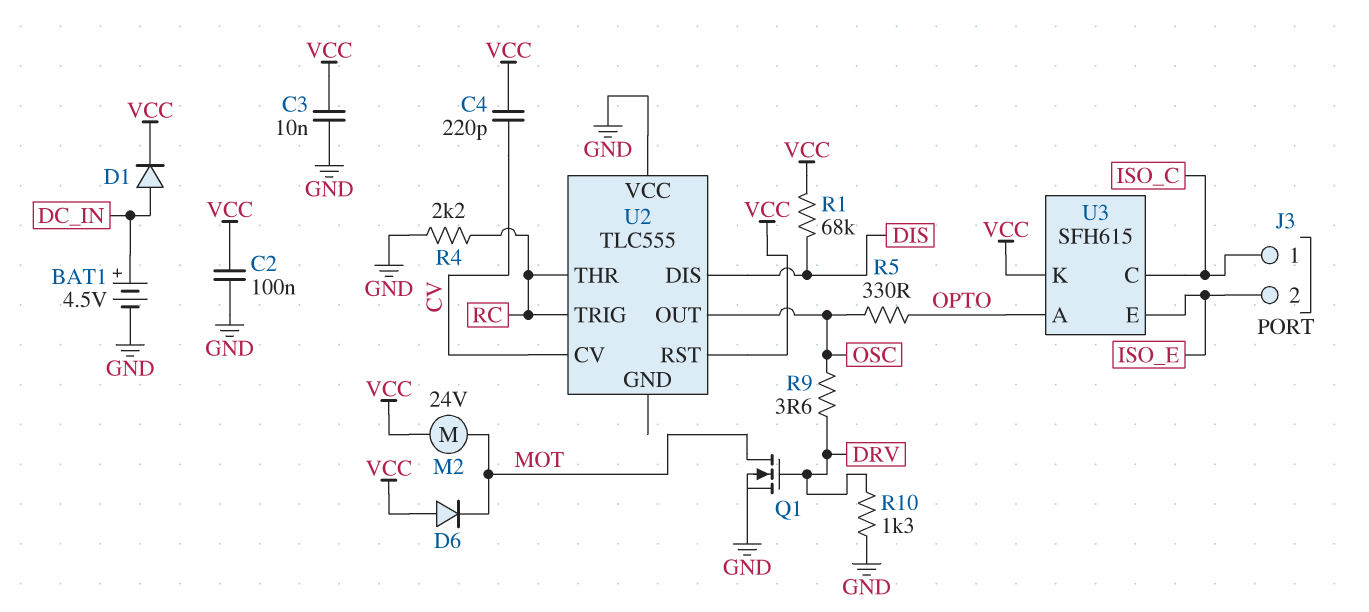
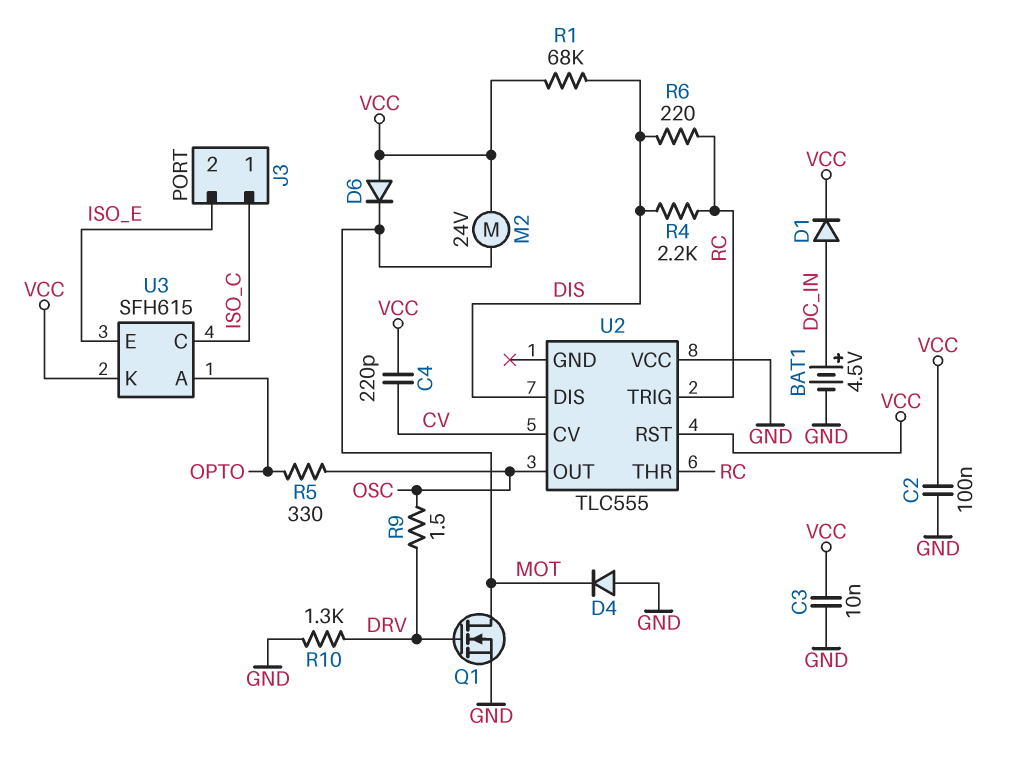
D4: none -> diode (A GND, K MOT)
R4: 2.2k (GND, RC) -> 2.2k (DIS, RC)
R6: none -> 220 (DIS, RC)
R9: 3.6 (DRV, OSC) -> 1.5 (DRV, OSC)

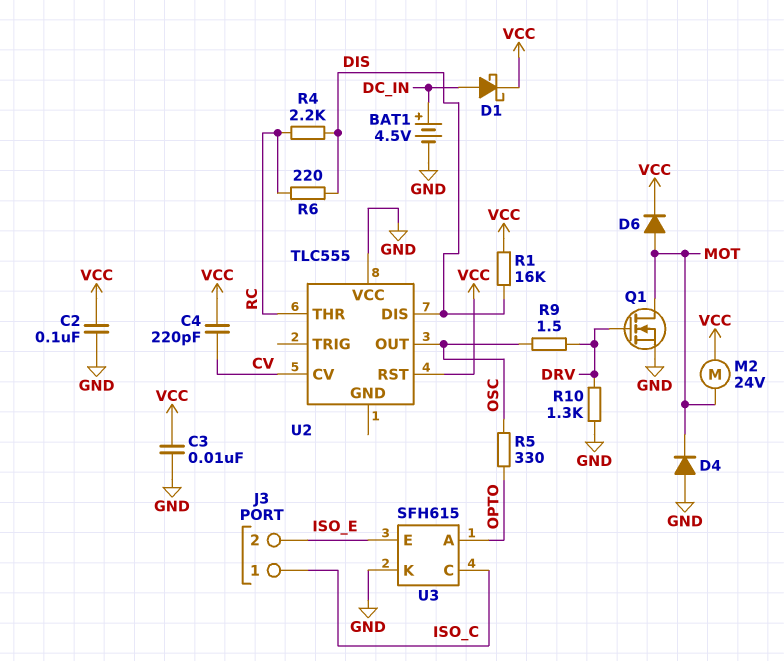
D1: diode (A DC_IN, K VCC) -> schottky (A DC_IN, K VCC)
D6: diode (A VCC, K MOT) -> diode (A MOT, K VCC)
R1: 68k (DIS, VCC) -> 16k (DIS, VCC)
U2 pin TRIG: RC -> none
U3 pin K: VCC -> GND

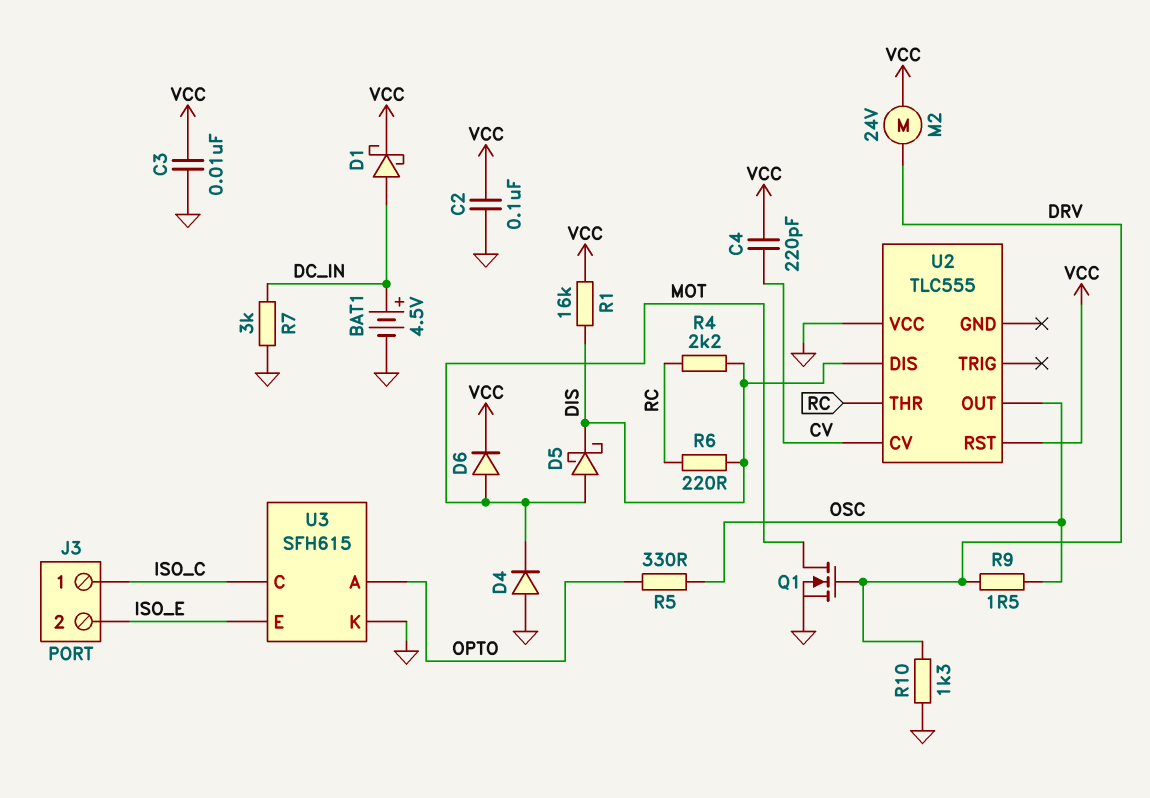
D5: none -> schottky (A MOT, K DIS)
M2: motor 24V (MOT, VCC) -> motor 24V (DRV, VCC)
R7: none -> 3k (DC_IN, GND)

